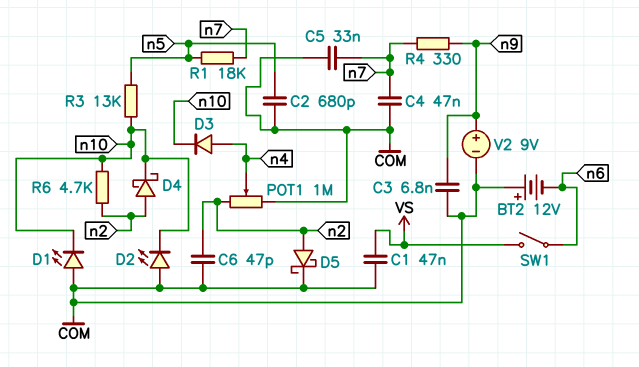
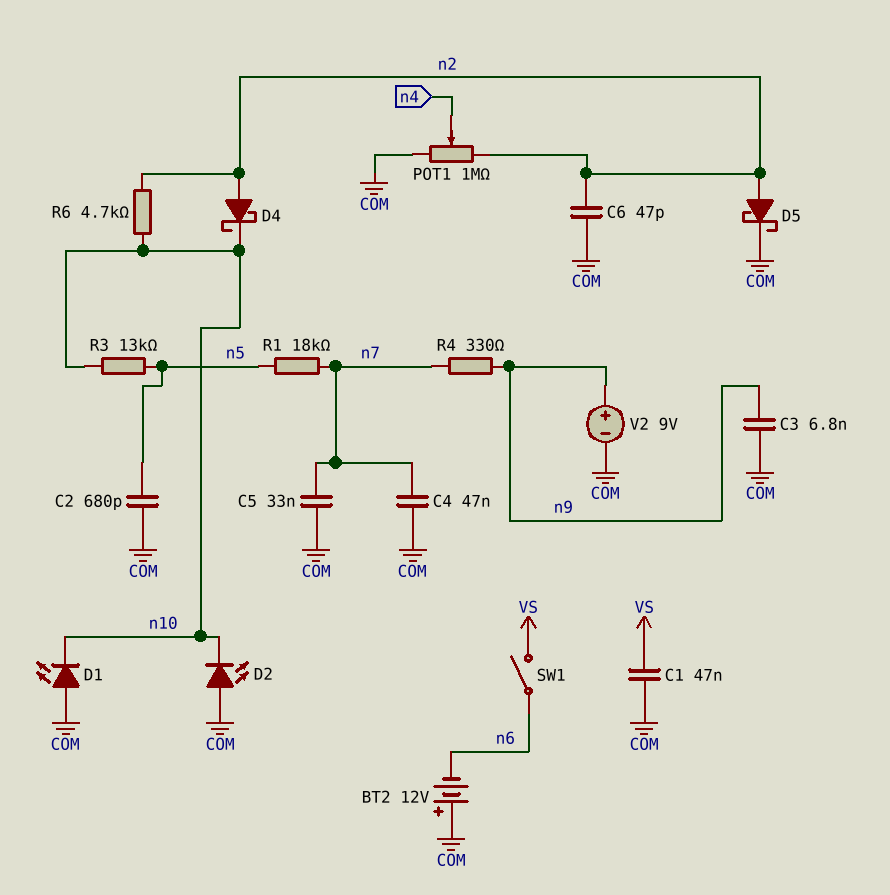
D3: diode (A n4, K n10) -> none

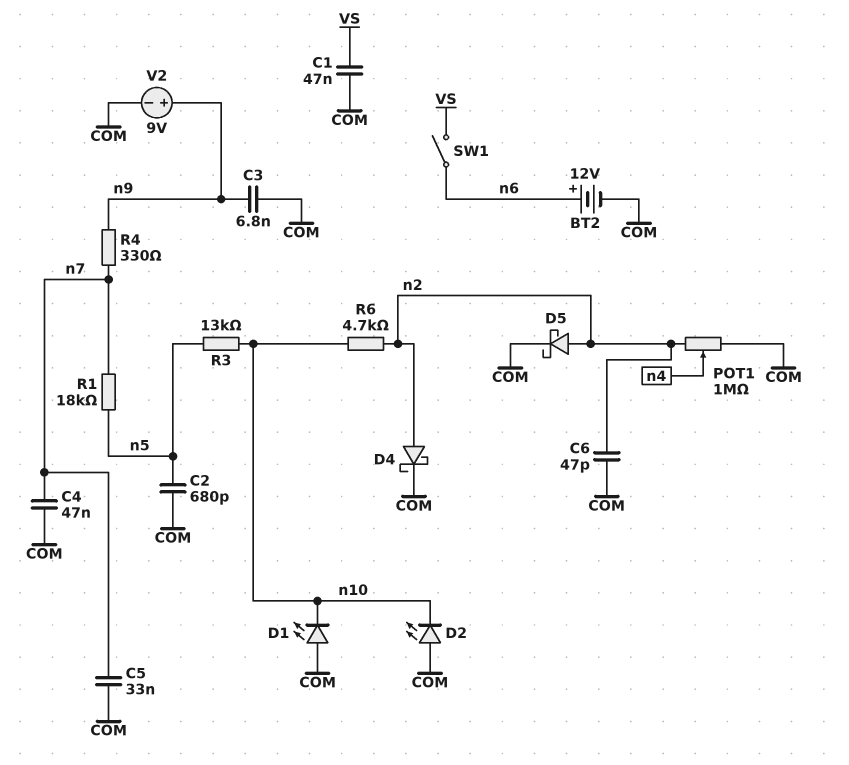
BT2: 12V (plus COM, minus n6) -> 12V (plus n6, minus COM)
D4: schottky (A n2, K n10) -> schottky (A n2, K COM)

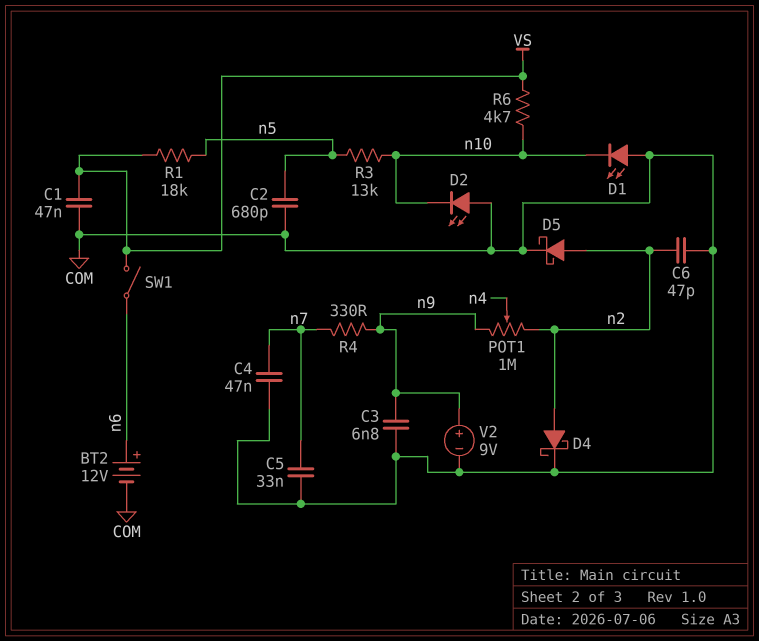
POT1: 1M (COM, n2, wiper n4) -> 1M (n2, n9, wiper n4)
R1: 18k (n5, n7) -> 18k (VS, n5)
R6: 4.7k (n2, n10) -> 4.7k (VS, n10)

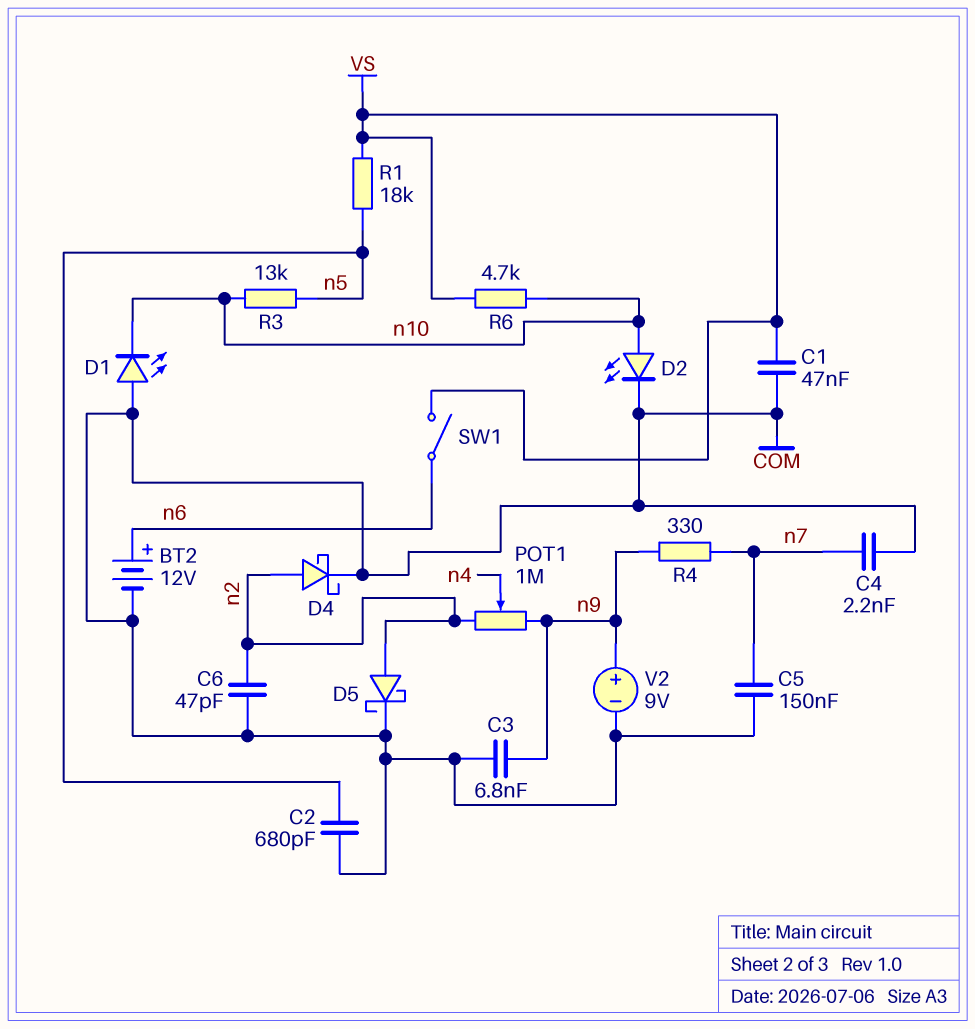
C4: 47nF (COM, n7) -> 2.2nF (COM, n7)
C5: 33nF (COM, n7) -> 150nF (COM, n7)
D2: LED (A COM, K n10) -> LED (A n10, K COM)

